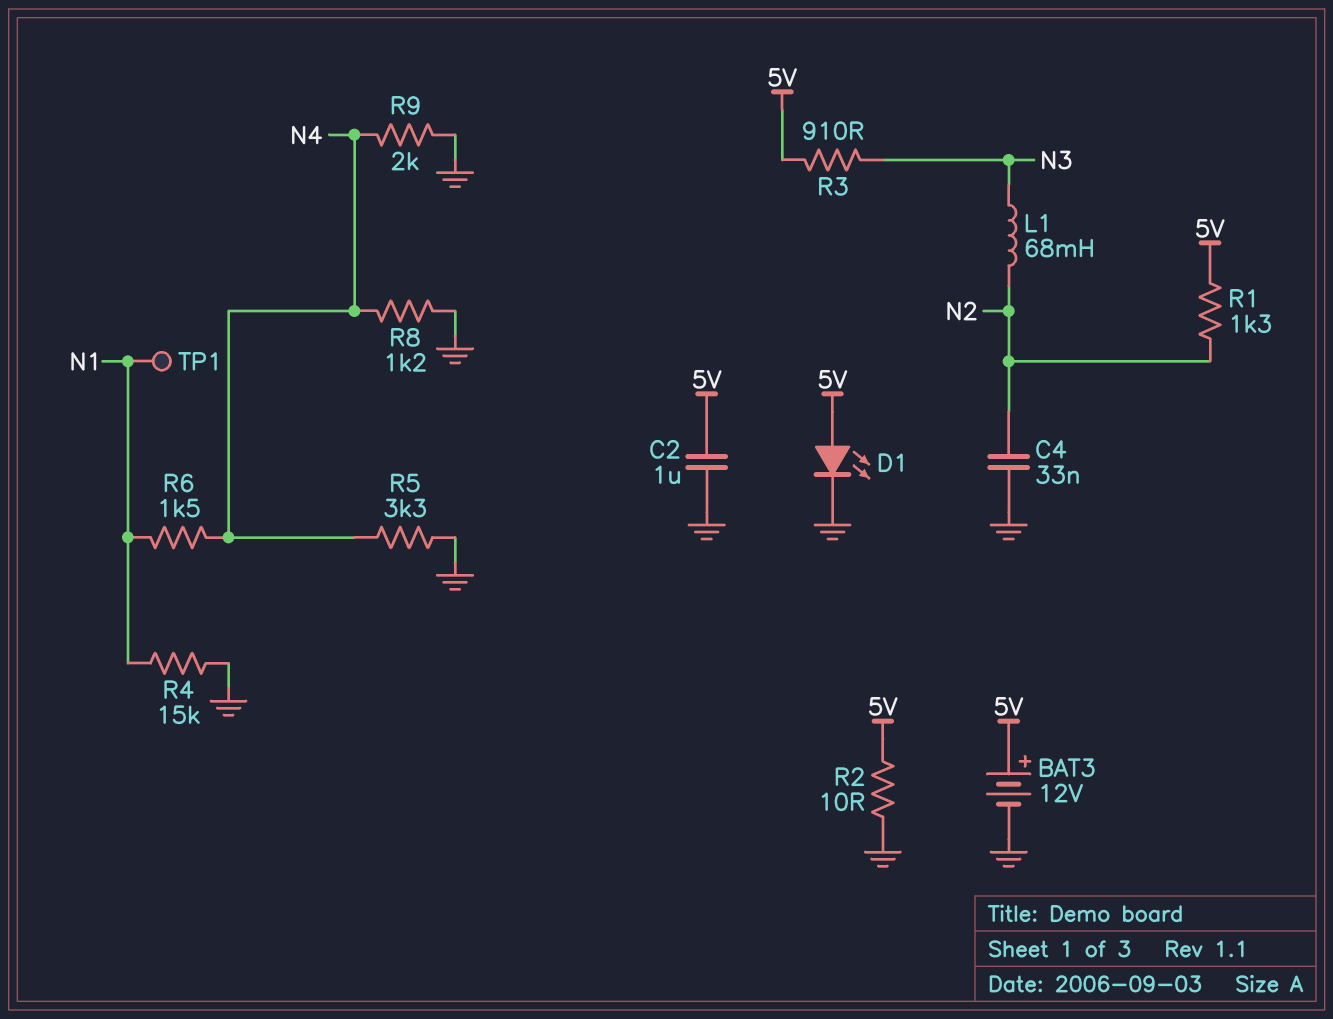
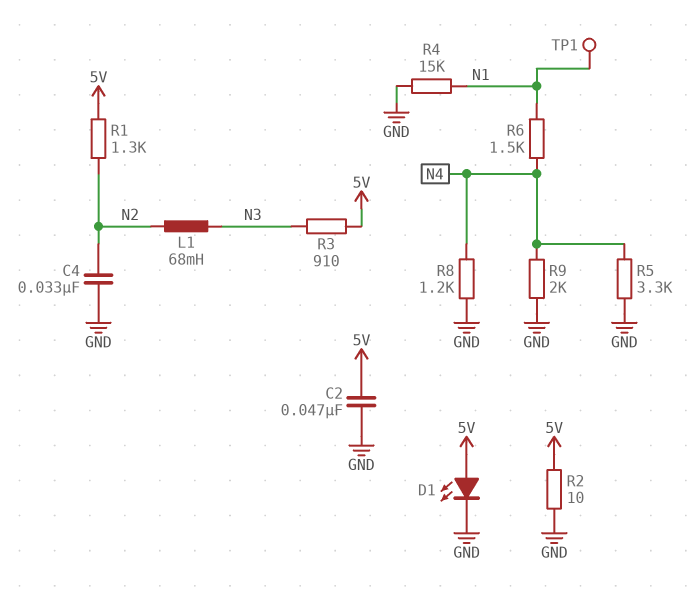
BAT3: 12V (plus 5V, minus GND) -> none
C2: 1uF (5V, GND) -> 47nF (5V, GND)

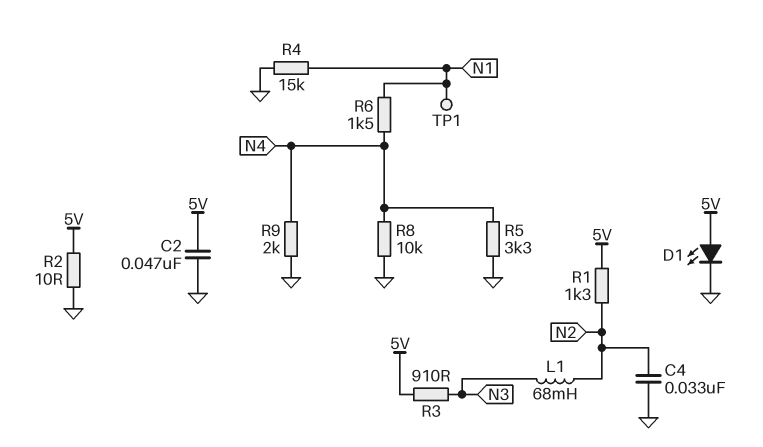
R8: 1.2k (GND, N4) -> 10k (GND, N4)

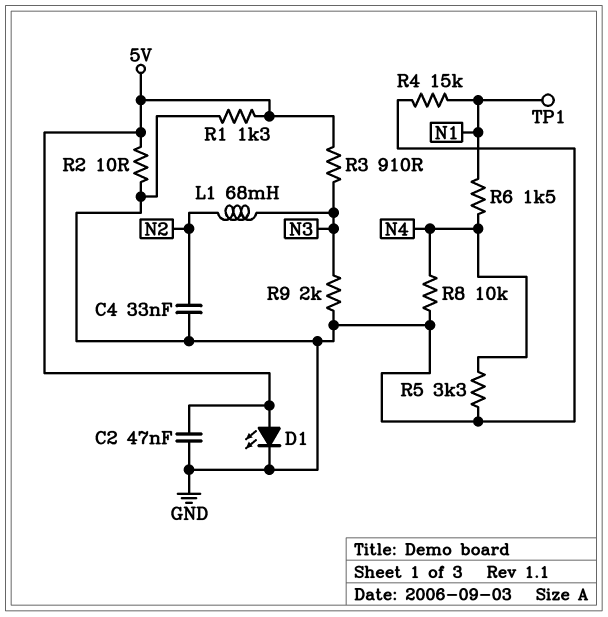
R1: 1.3k (5V, N2) -> 1.3k (5V, GND)
R9: 2k (GND, N4) -> 2k (GND, N3)

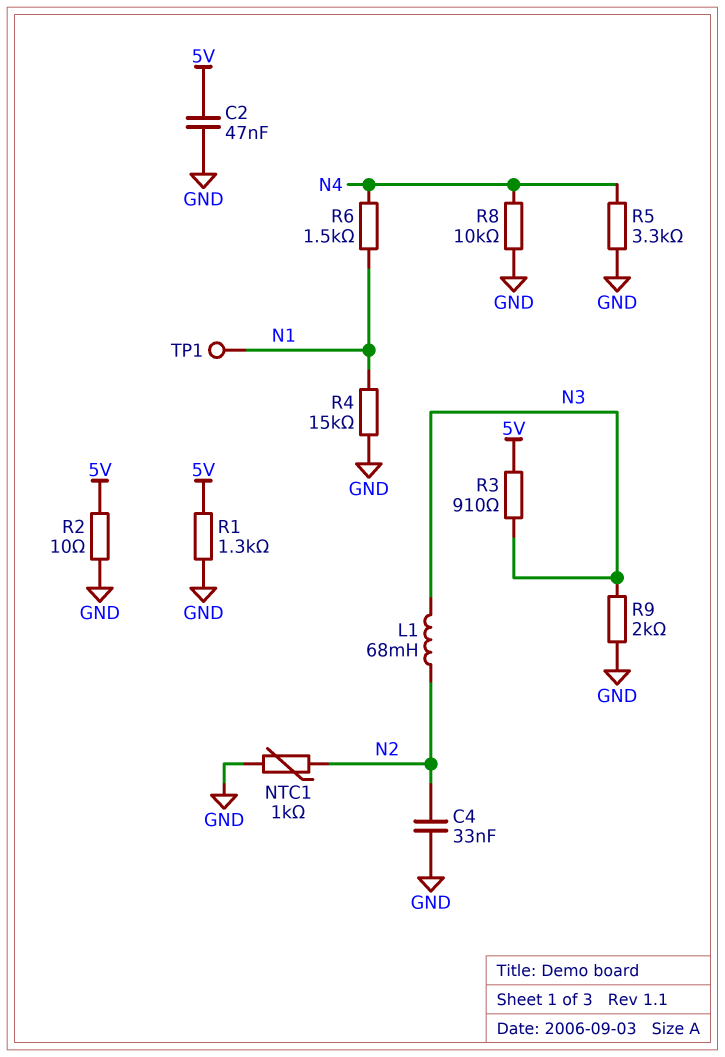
D1: LED (A 5V, K GND) -> none
NTC1: none -> 1k (GND, N2)

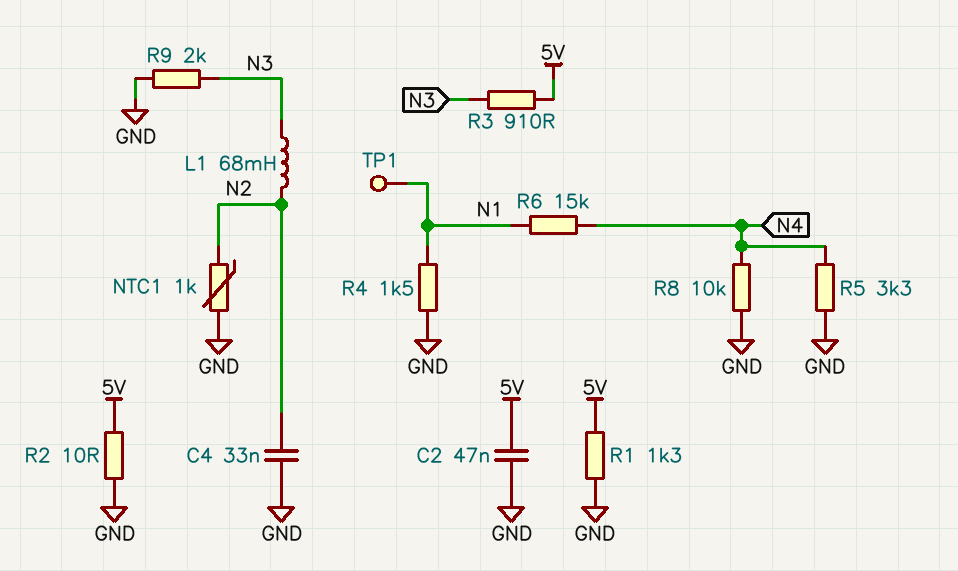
R4: 15k (GND, N1) -> 1.5k (GND, N1)
R6: 1.5k (N1, N4) -> 15k (N1, N4)

